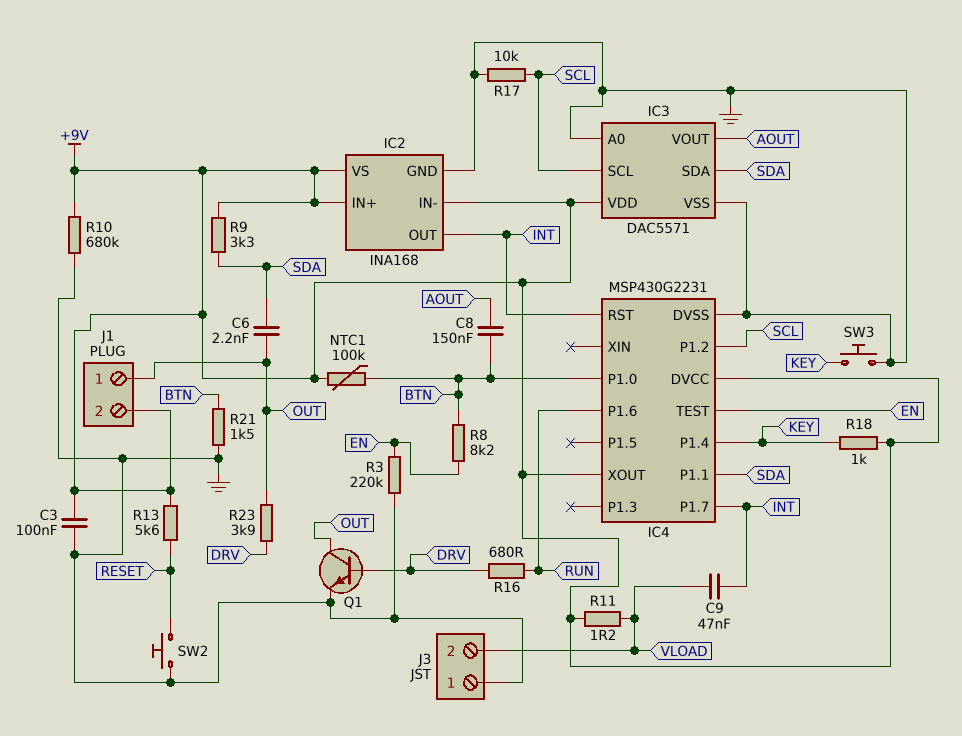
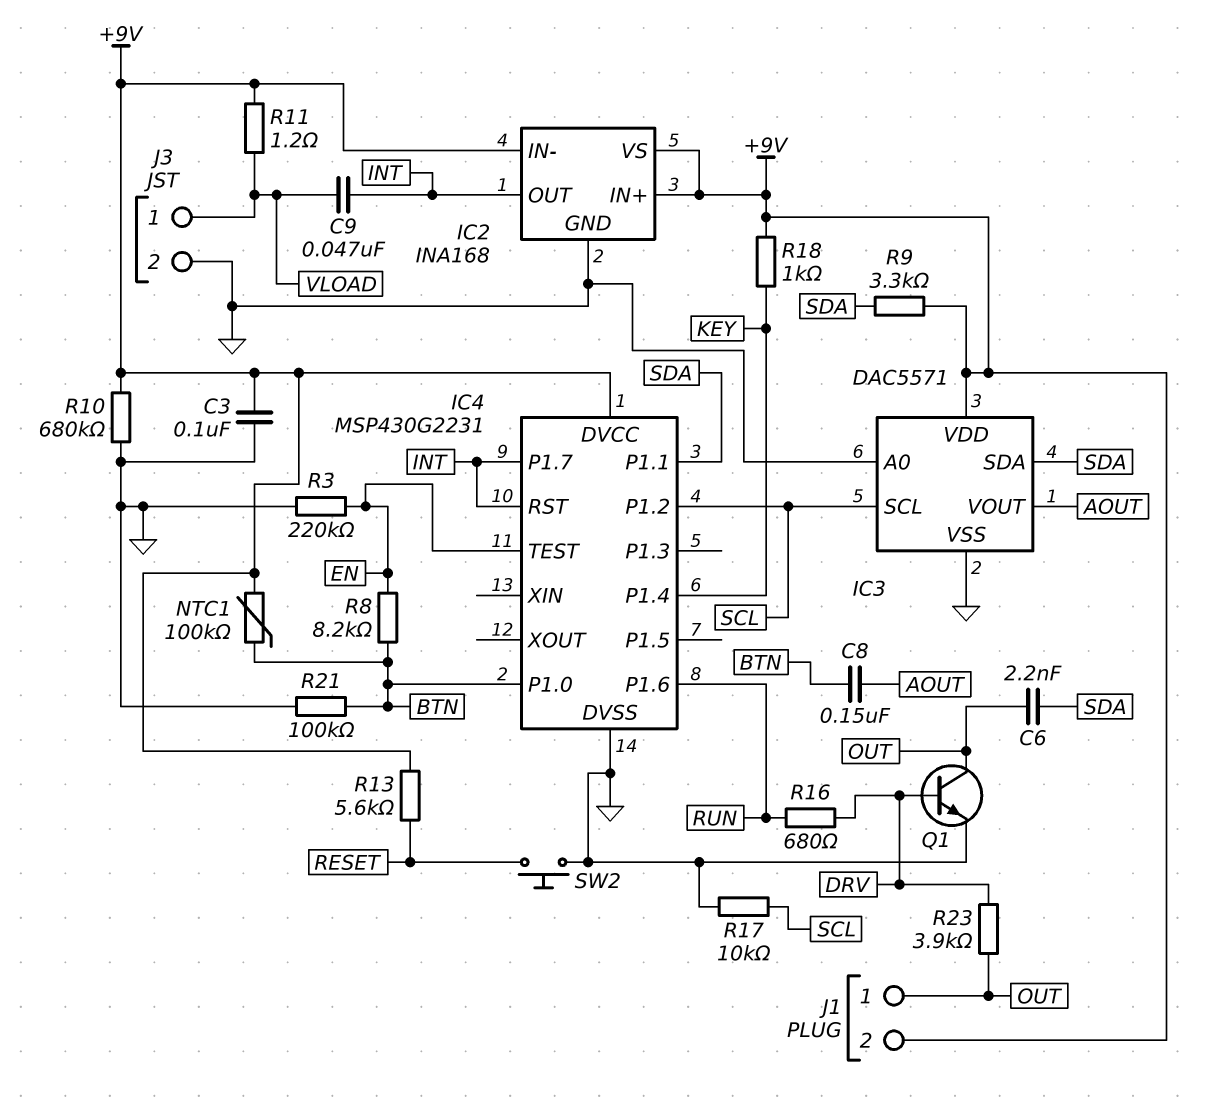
IC4 pin XOUT: +9V -> none
J3 pin 1: GND -> VLOAD
J3 pin 2: VLOAD -> GND
R21: 1.5k (BTN, GND) -> 100k (BTN, GND)
SW3: button (GND, KEY) -> none

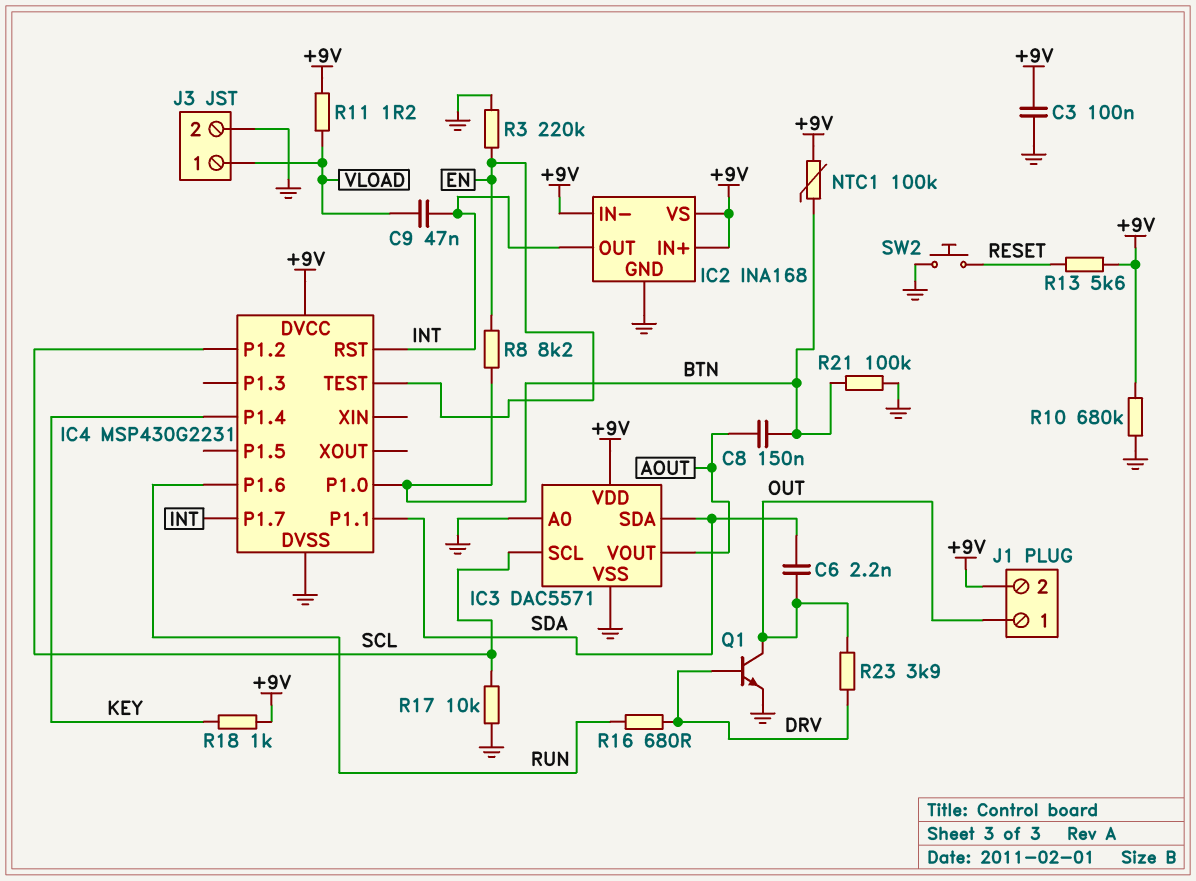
R9: 3.3k (+9V, SDA) -> none

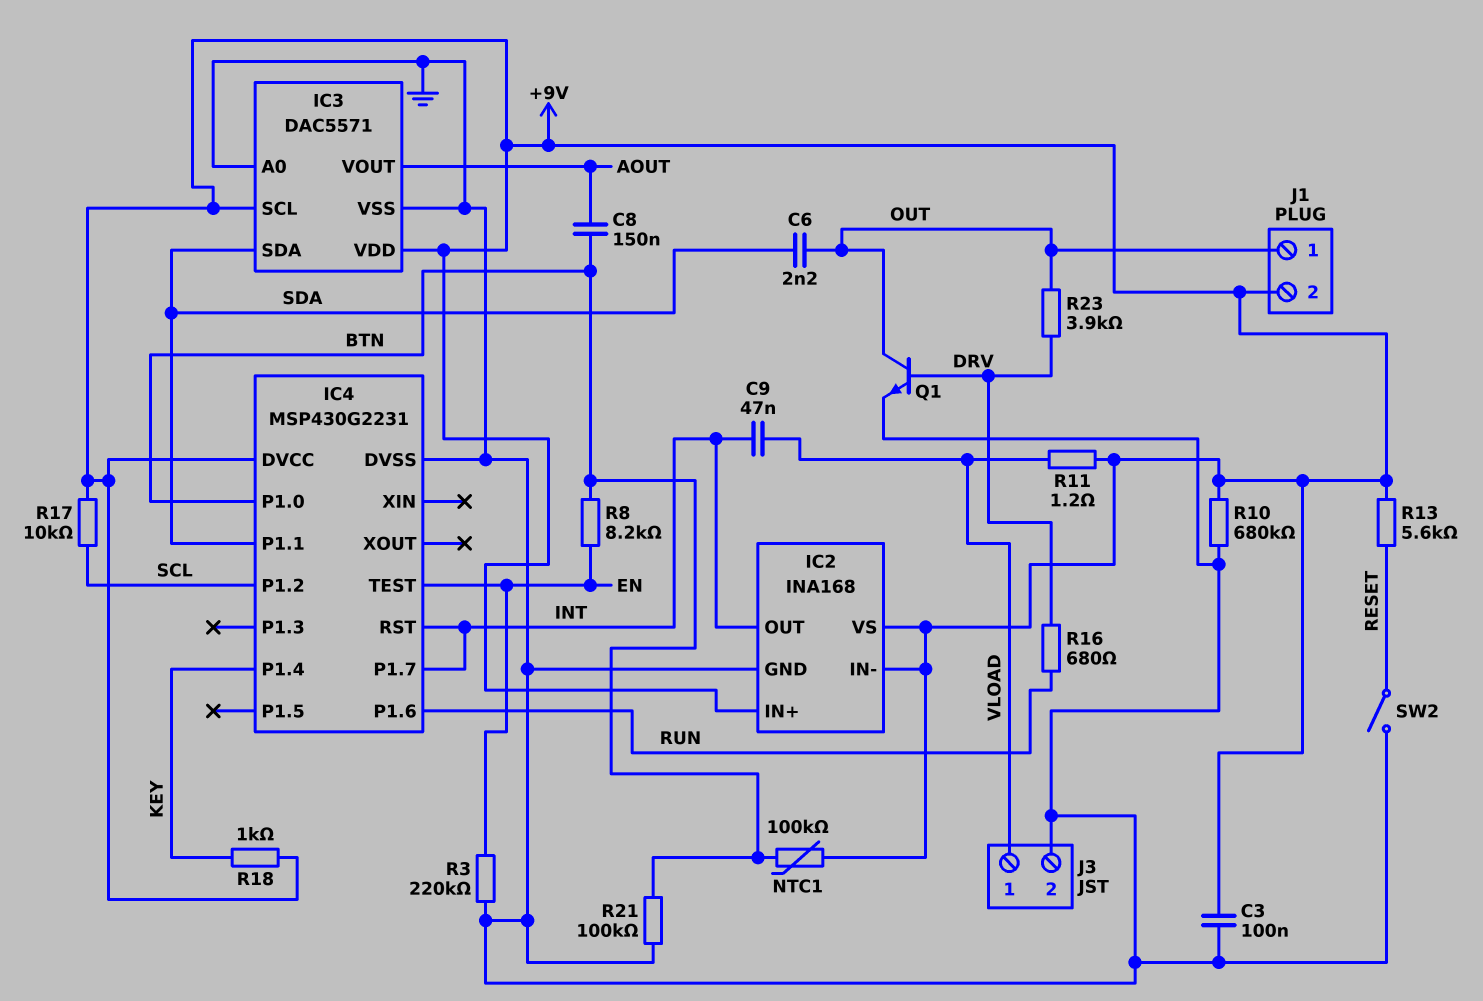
IC3 pin SCL: SCL -> +9V
R17: 10k (GND, SCL) -> 10k (+9V, SCL)
SW2: button (GND, RESET) -> switch (GND, RESET)

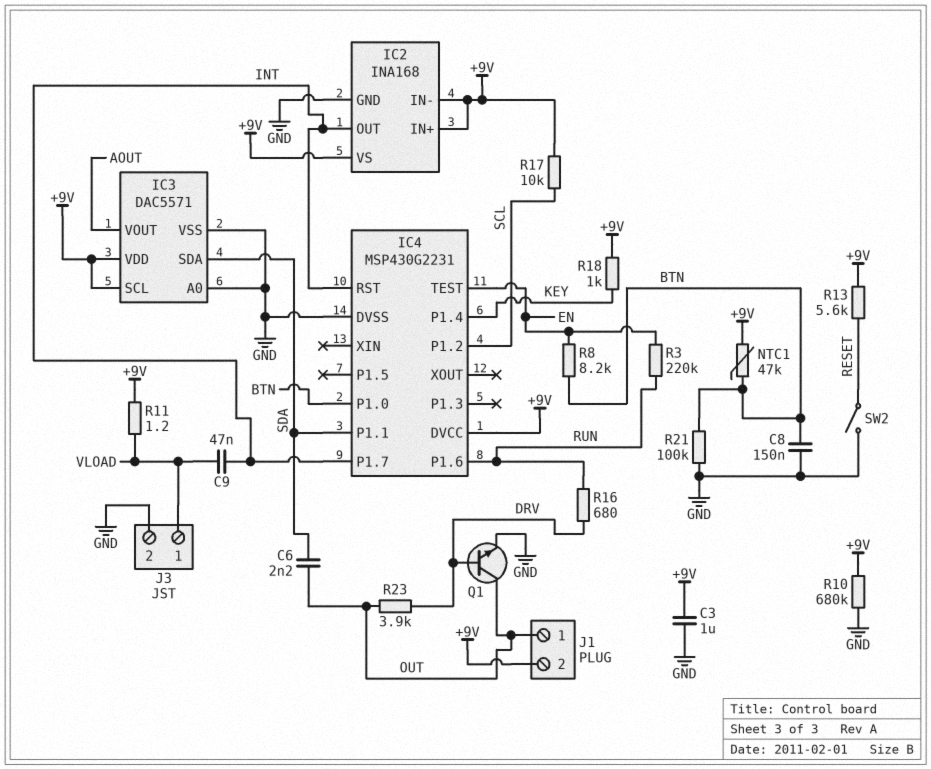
C3: 100nF (+9V, GND) -> 1uF (+9V, GND)
C8: 150nF (AOUT, BTN) -> 150nF (BTN, GND)
NTC1: 100k (+9V, BTN) -> 47k (+9V, BTN)
R3: 220k (EN, GND) -> 220k (EN, RUN)

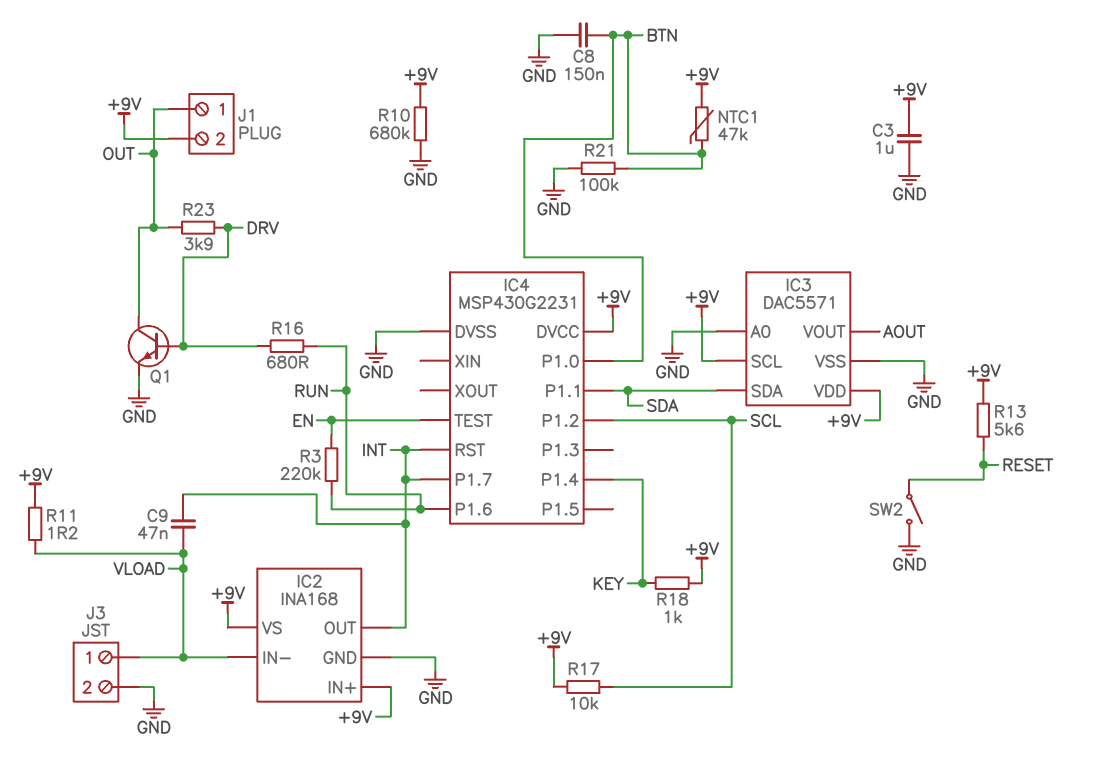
C6: 2.2nF (OUT, SDA) -> none
IC2 pin IN-: +9V -> VLOAD
R8: 8.2k (BTN, EN) -> none

